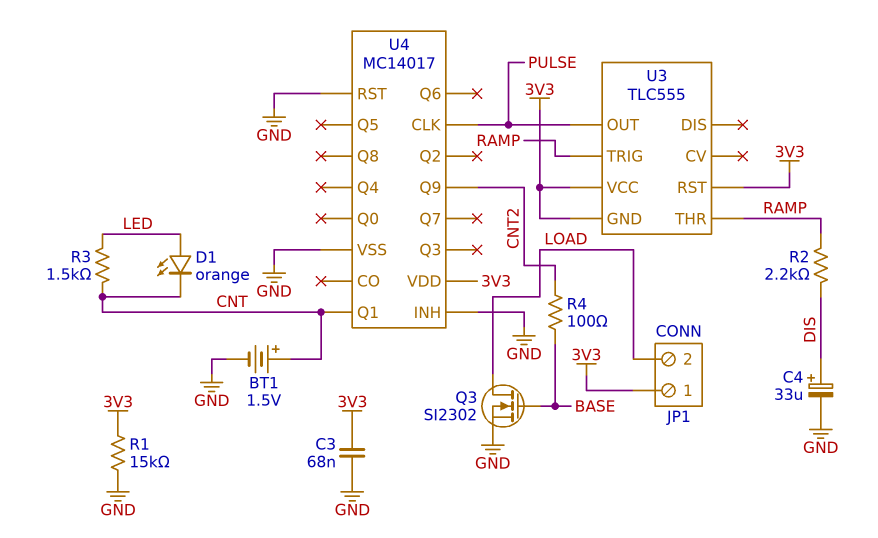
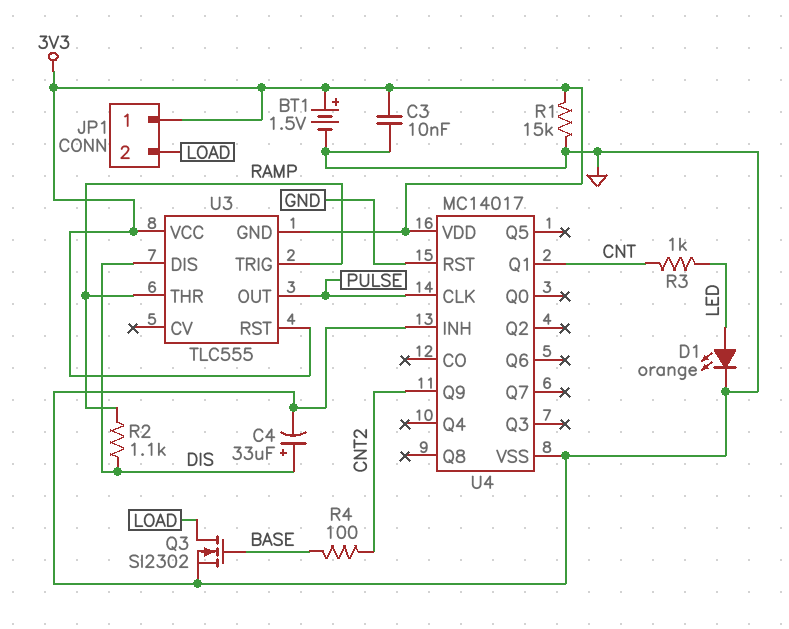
BT1: 1.5V (plus CNT, minus GND) -> 1.5V (plus 3V3, minus GND)
C3: 68nF (3V3, GND) -> 10nF (3V3, GND)
D1: LED orange (A LED, K CNT) -> LED orange (A LED, K GND)
R2: 2.2k (DIS, RAMP) -> 1.1k (DIS, RAMP)
R3: 1.5k (CNT, LED) -> 1k (CNT, LED)
U3 pin DIS: none -> DIS

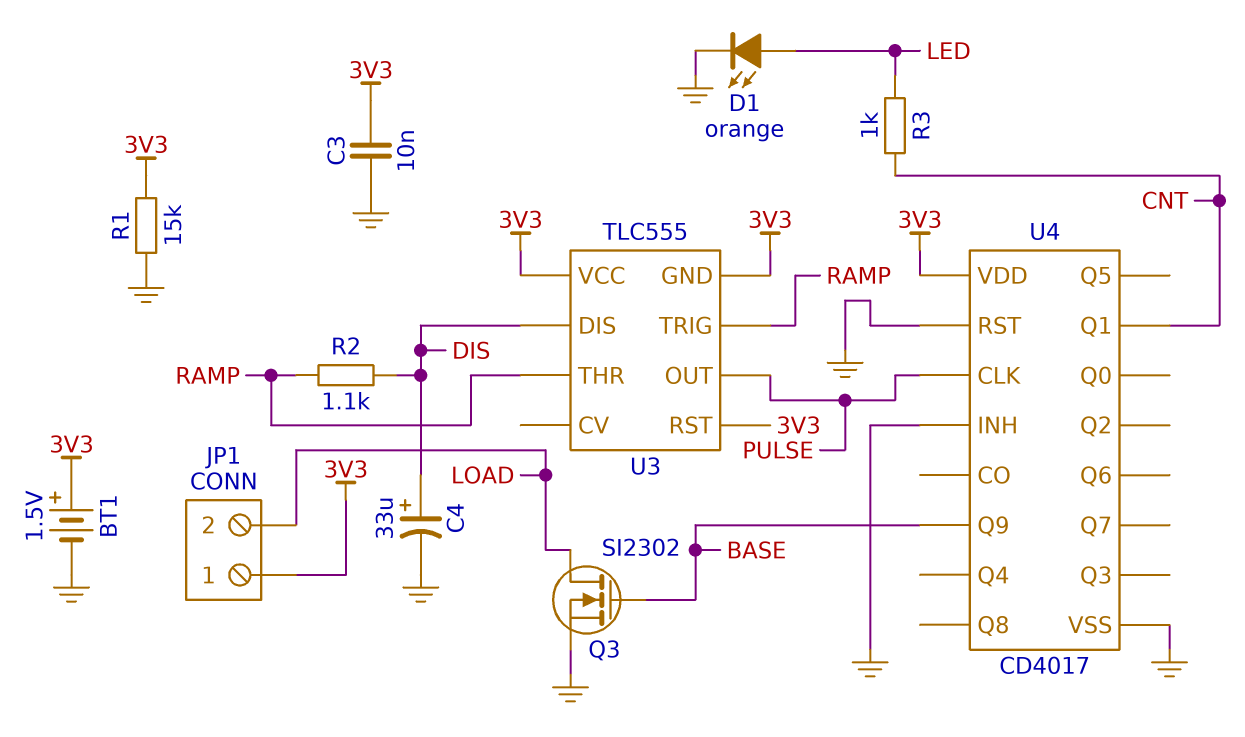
R4: 100 (BASE, CNT2) -> none
U4: MC14017 -> CD4017
U4 pin Q9: CNT2 -> BASE

